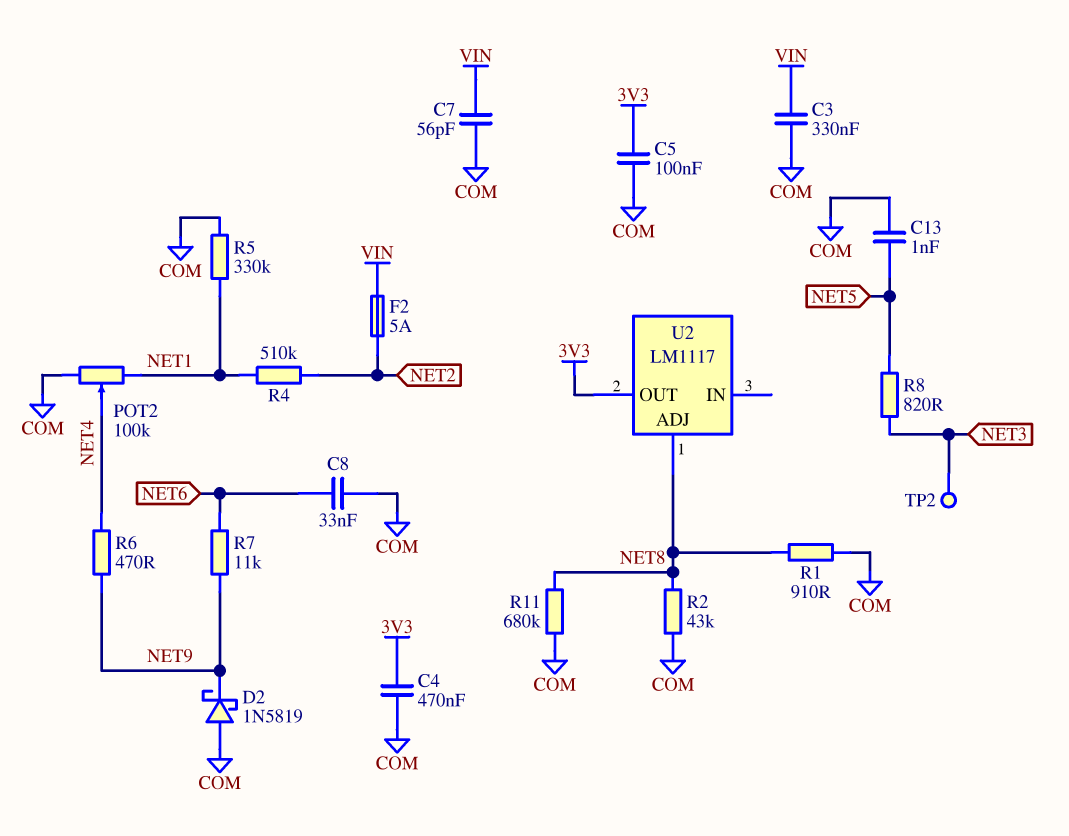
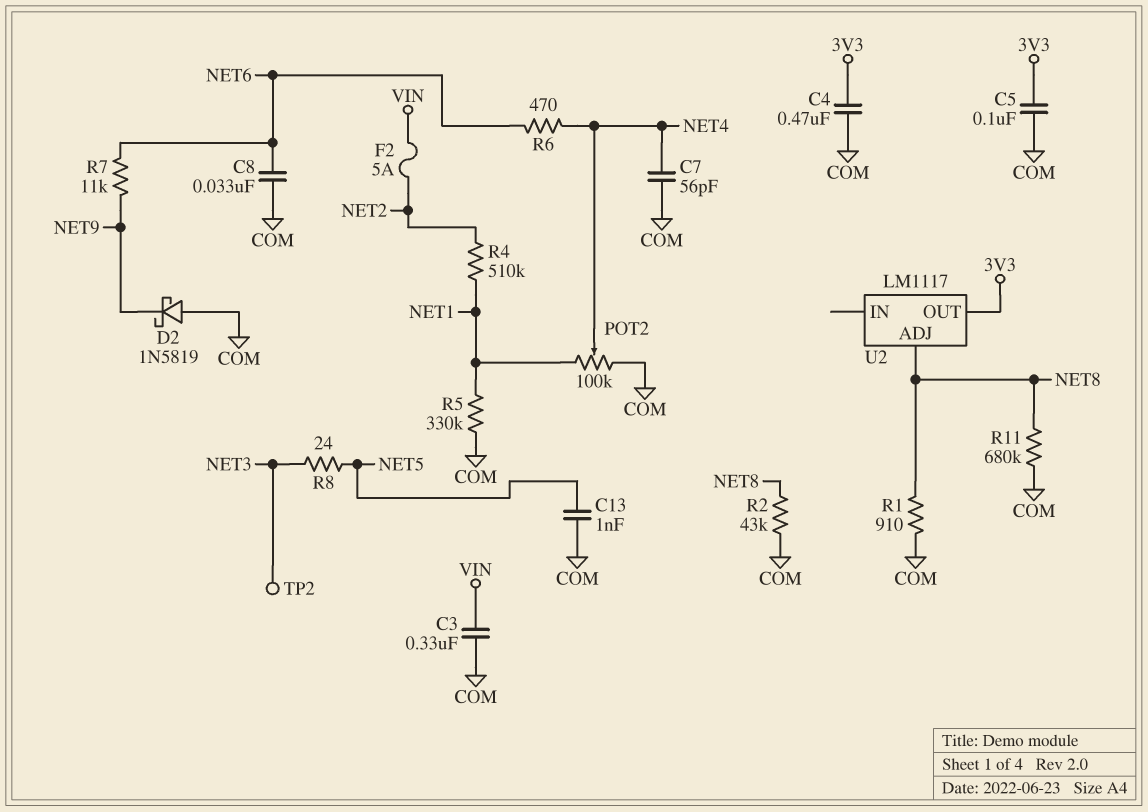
C7: 56pF (COM, VIN) -> 56pF (COM, NET4)
R6: 470 (NET4, NET9) -> 470 (NET4, NET6)
R8: 820 (NET3, NET5) -> 24 (NET3, NET5)

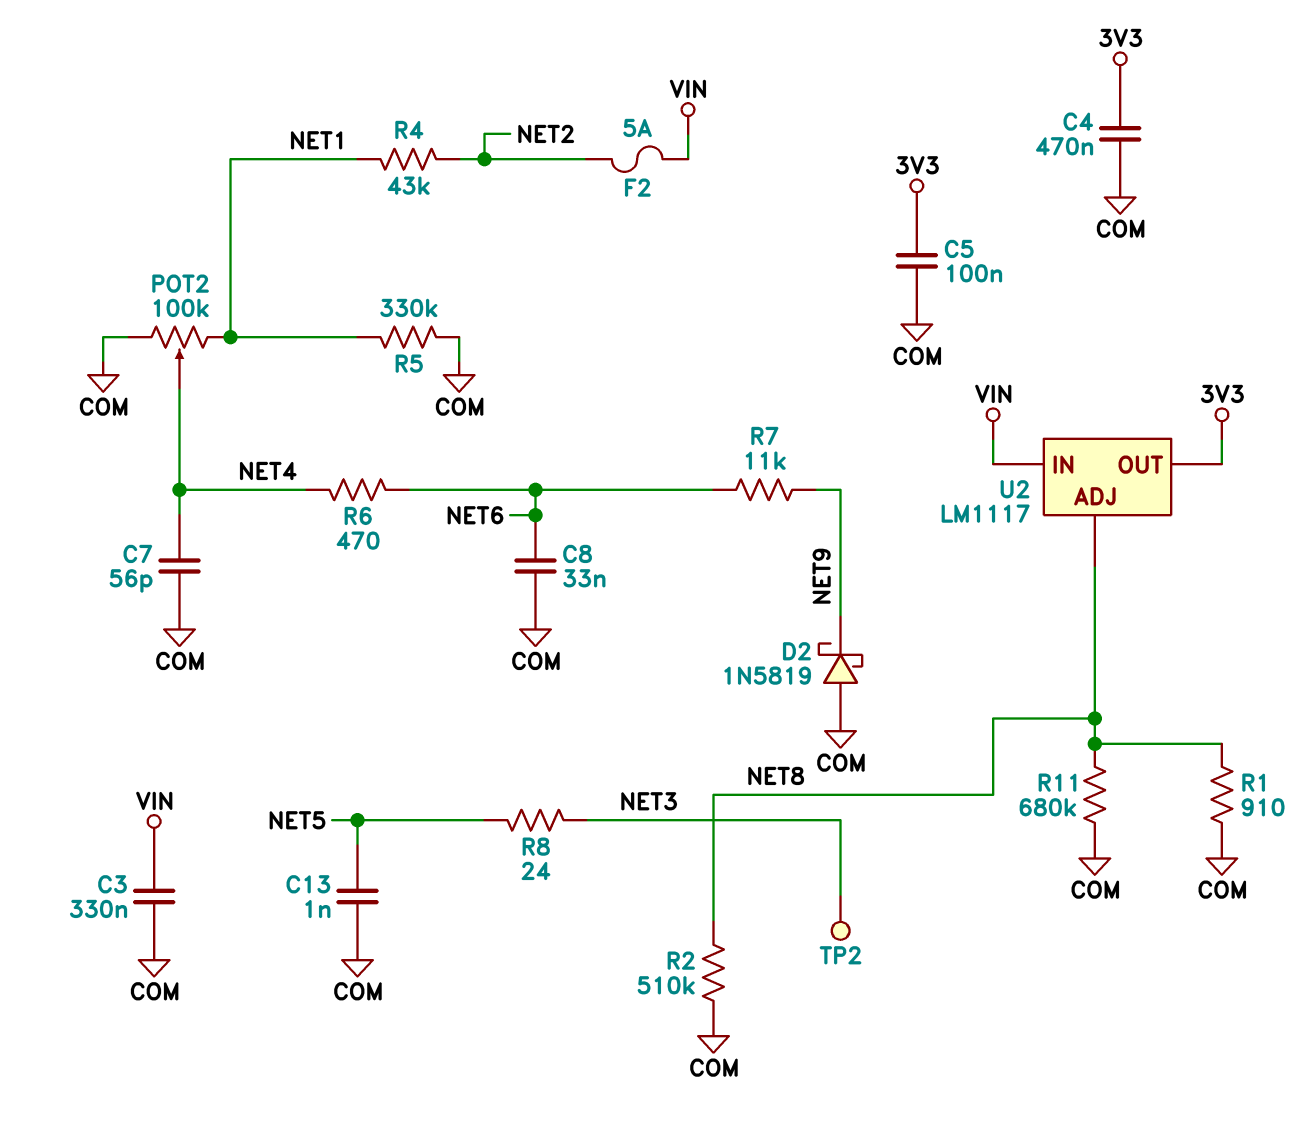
R2: 43k (COM, NET8) -> 510k (COM, NET8)
R4: 510k (NET1, NET2) -> 43k (NET1, NET2)
U2 pin IN: none -> VIN

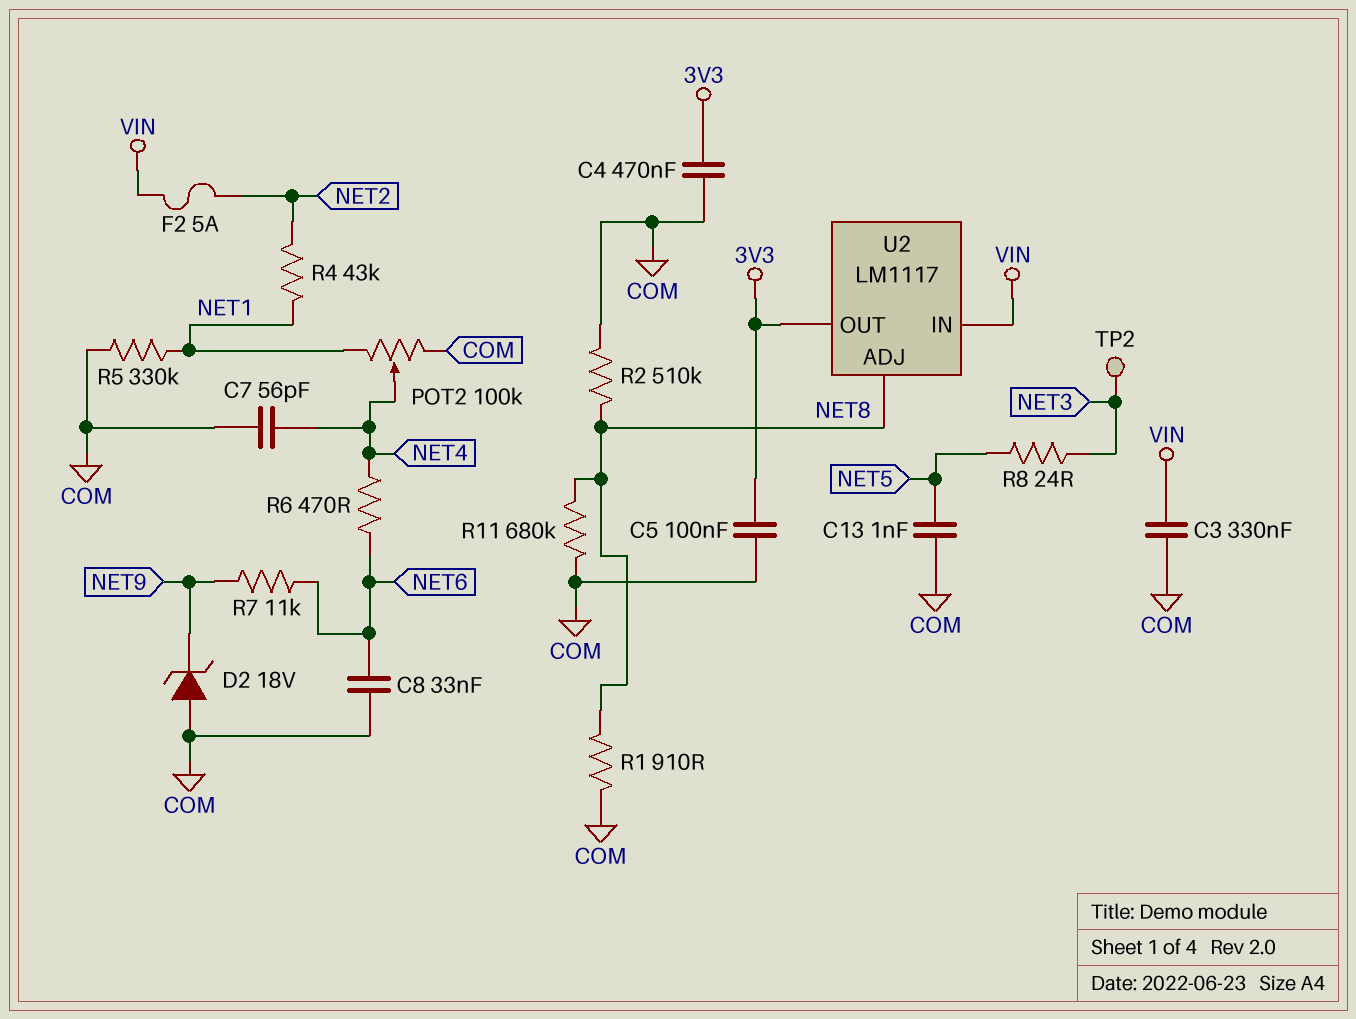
D2: schottky 1N5819 (A COM, K NET9) -> zener 18V (A COM, K NET9)

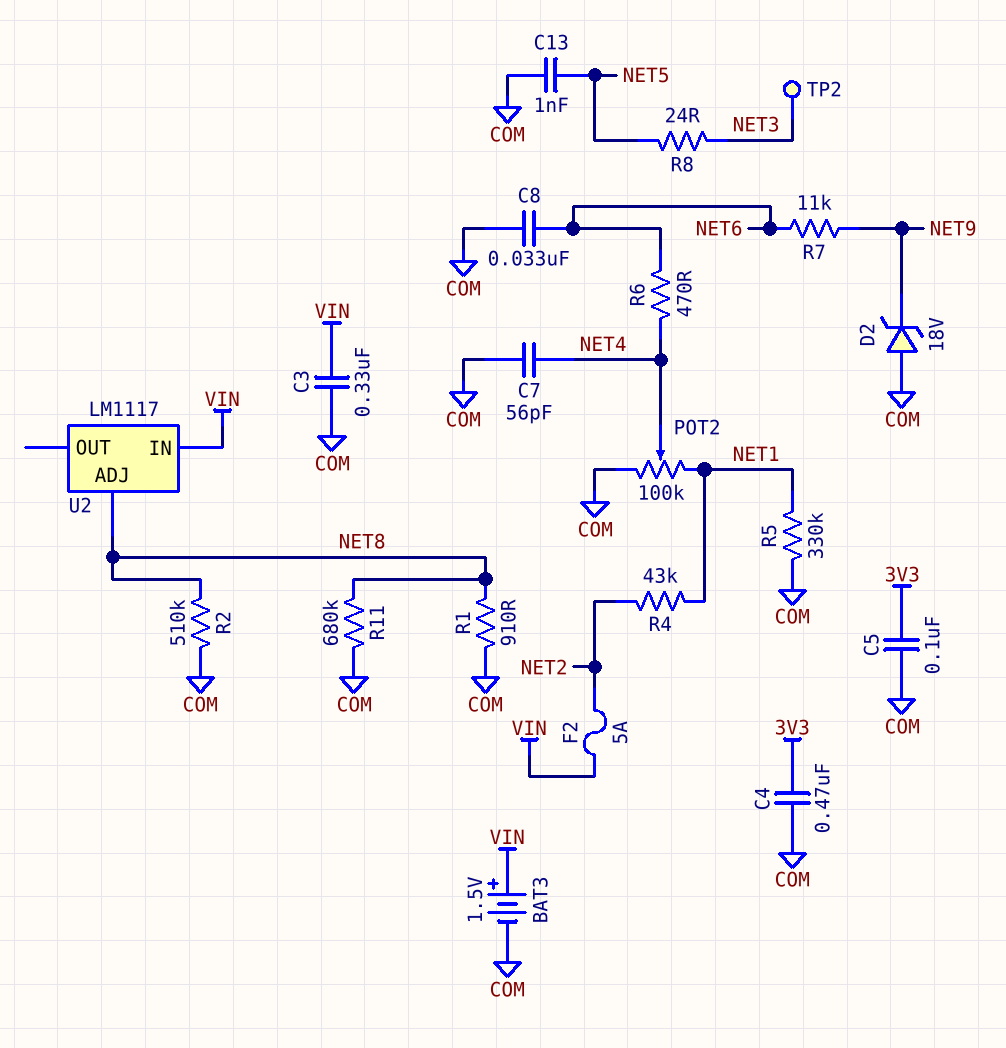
BAT3: none -> 1.5V (plus VIN, minus COM)
U2 pin OUT: 3V3 -> none

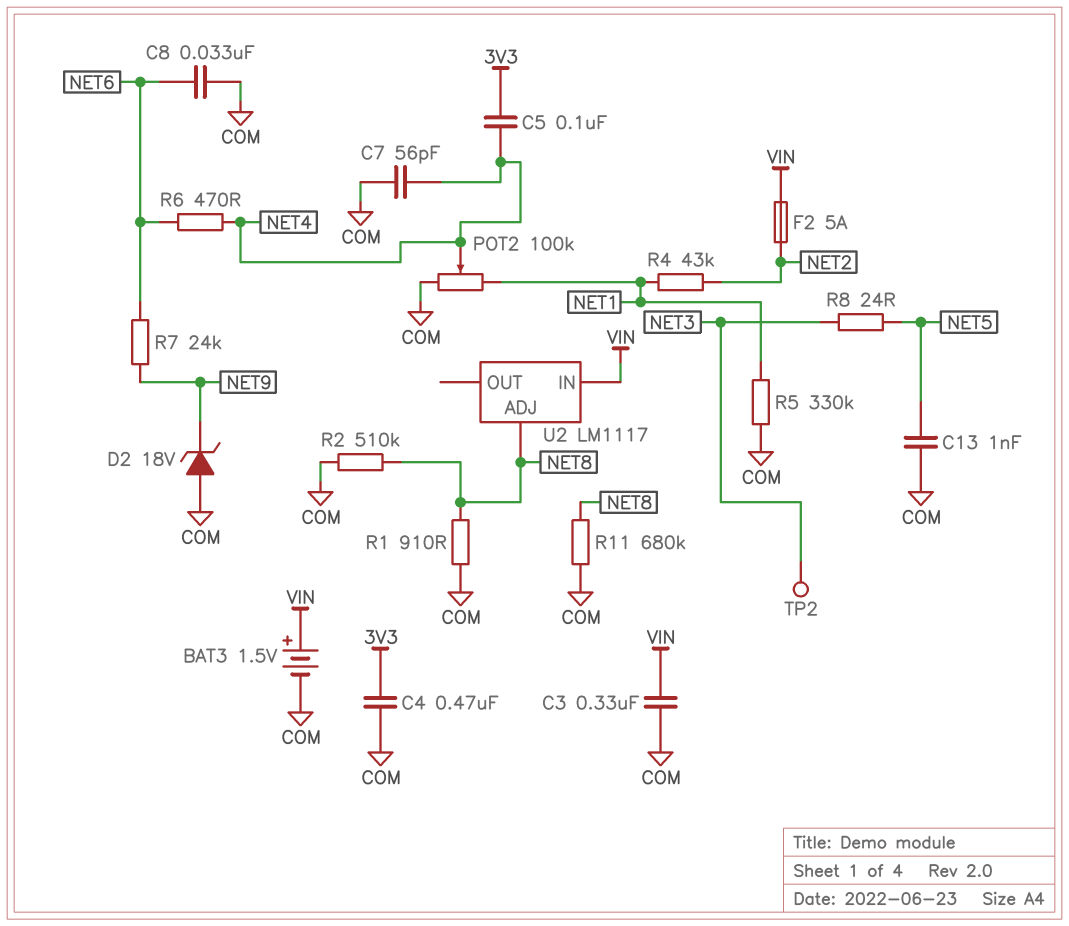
C5: 100nF (3V3, COM) -> 100nF (3V3, NET4)
R7: 11k (NET6, NET9) -> 24k (NET6, NET9)

